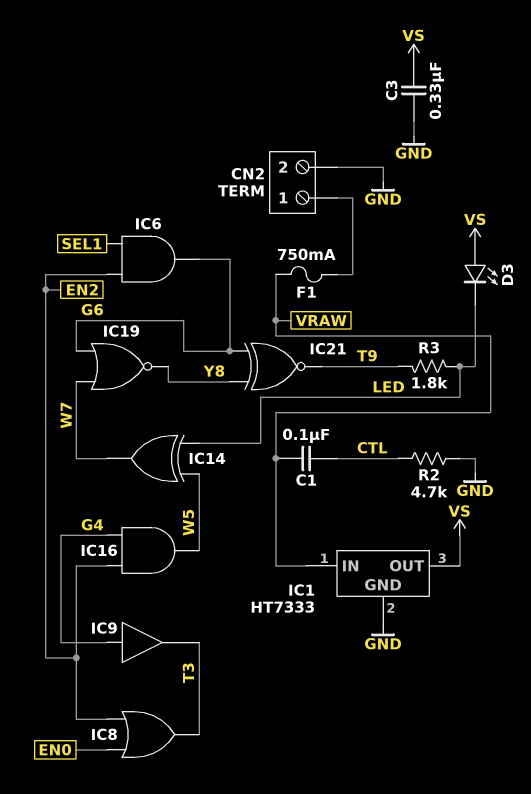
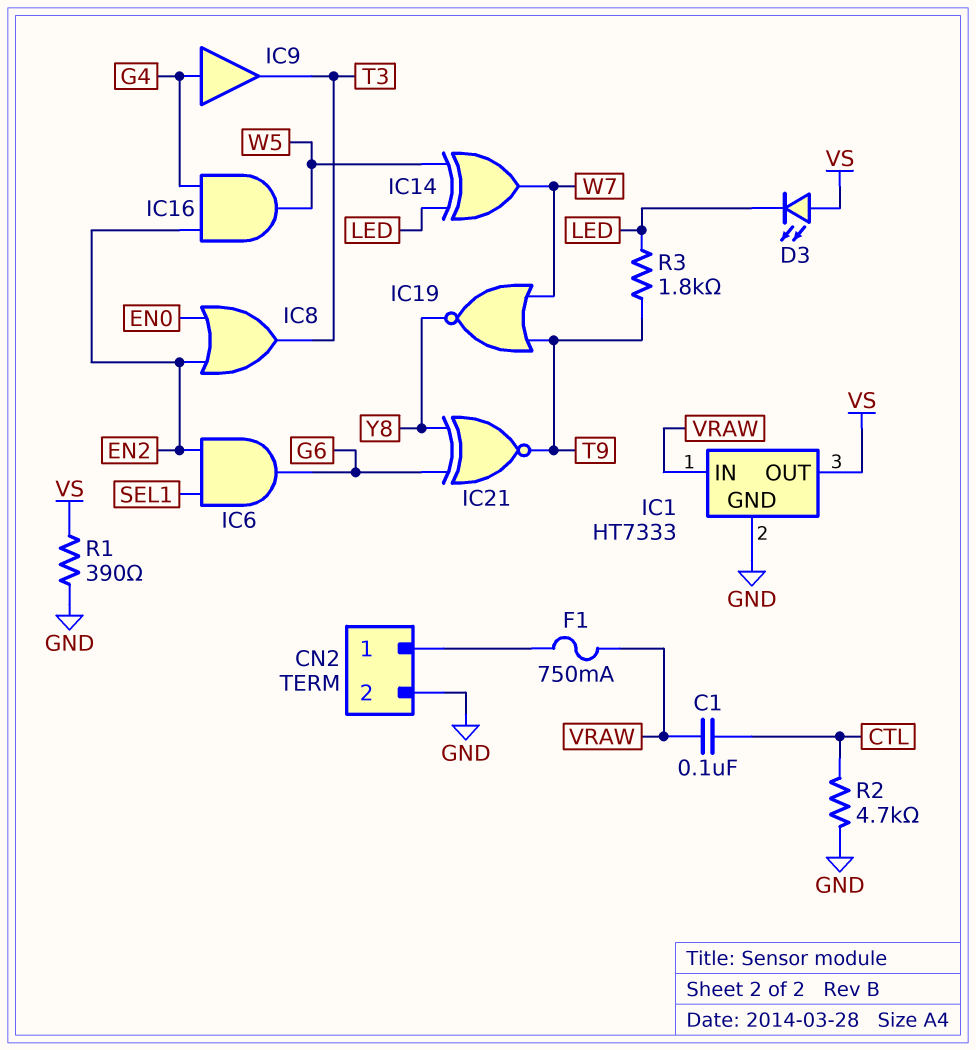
C3: 330nF (GND, VS) -> none
IC19: NOR (in G6, in W7, out Y8) -> NOR (in T9, in W7, out Y8)
R1: none -> 390 (GND, VS)

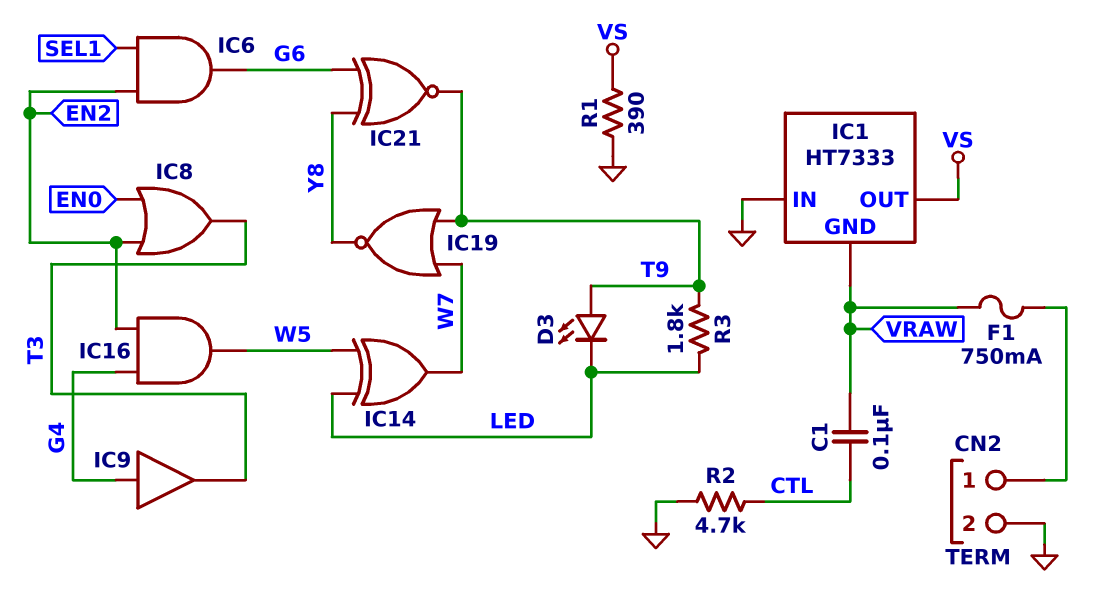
D3: LED (A VS, K LED) -> LED (A T9, K LED)
IC1 pin GND: GND -> VRAW
IC1 pin IN: VRAW -> GND

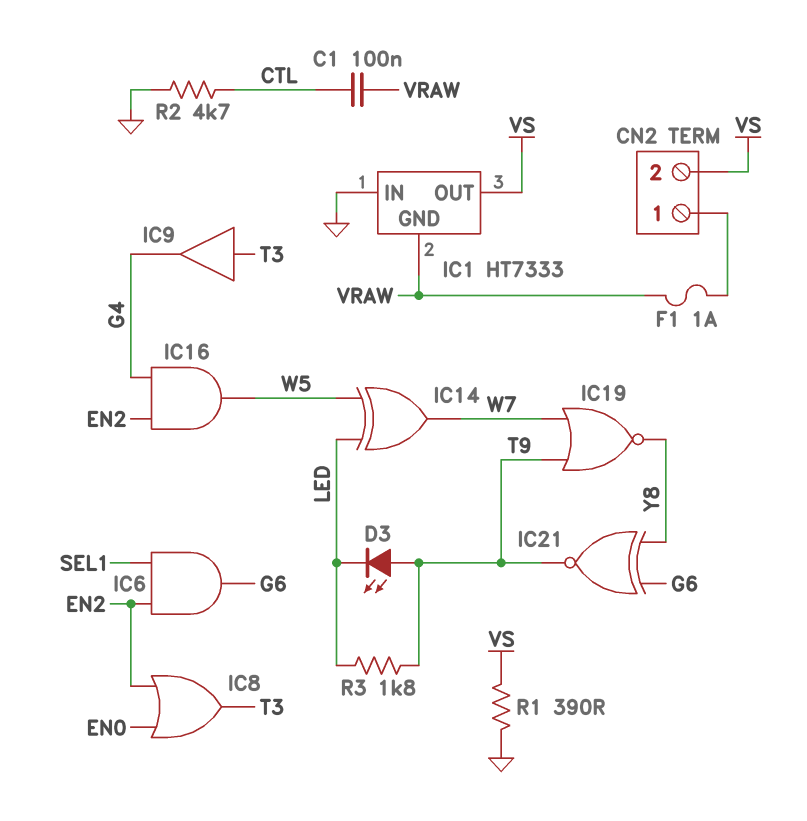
CN2 pin 2: GND -> VS
F1: 750mA (CN2/1, VRAW) -> 1A (CN2/1, VRAW)
IC9: buffer (in G4, out T3) -> buffer (in T3, out G4)

